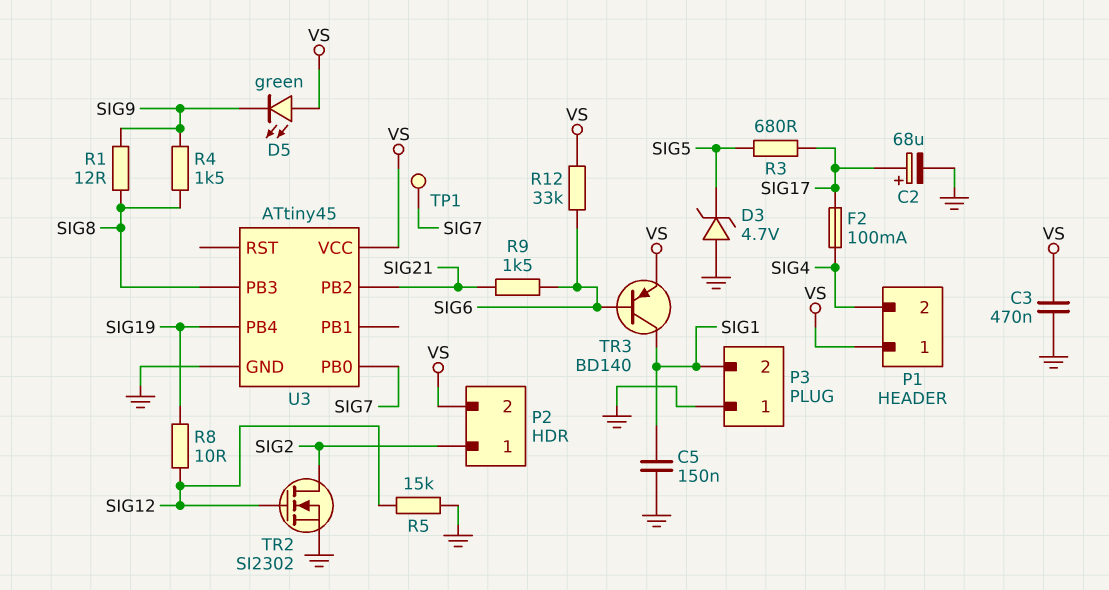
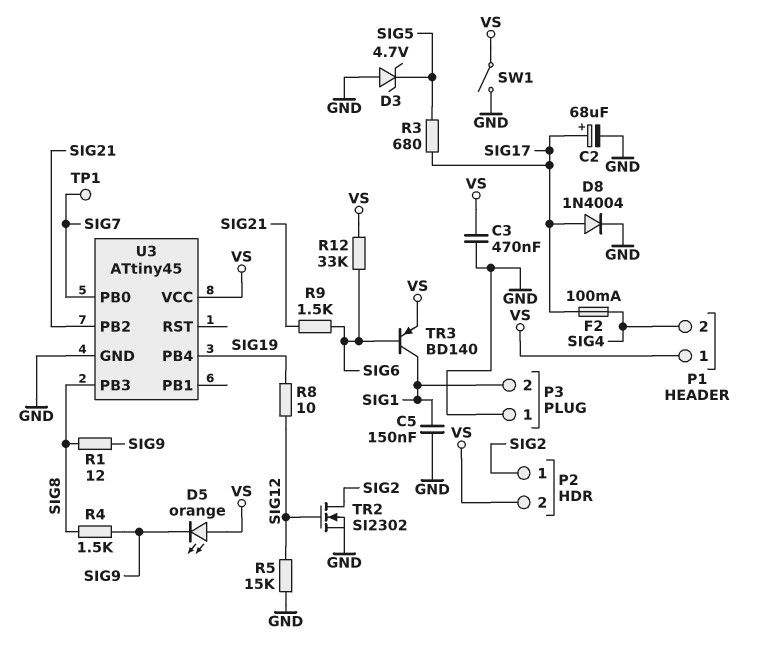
D5: LED green (A VS, K SIG9) -> LED orange (A VS, K SIG9)
D8: none -> diode 1N4004 (A SIG17, K GND)
SW1: none -> switch (GND, VS)

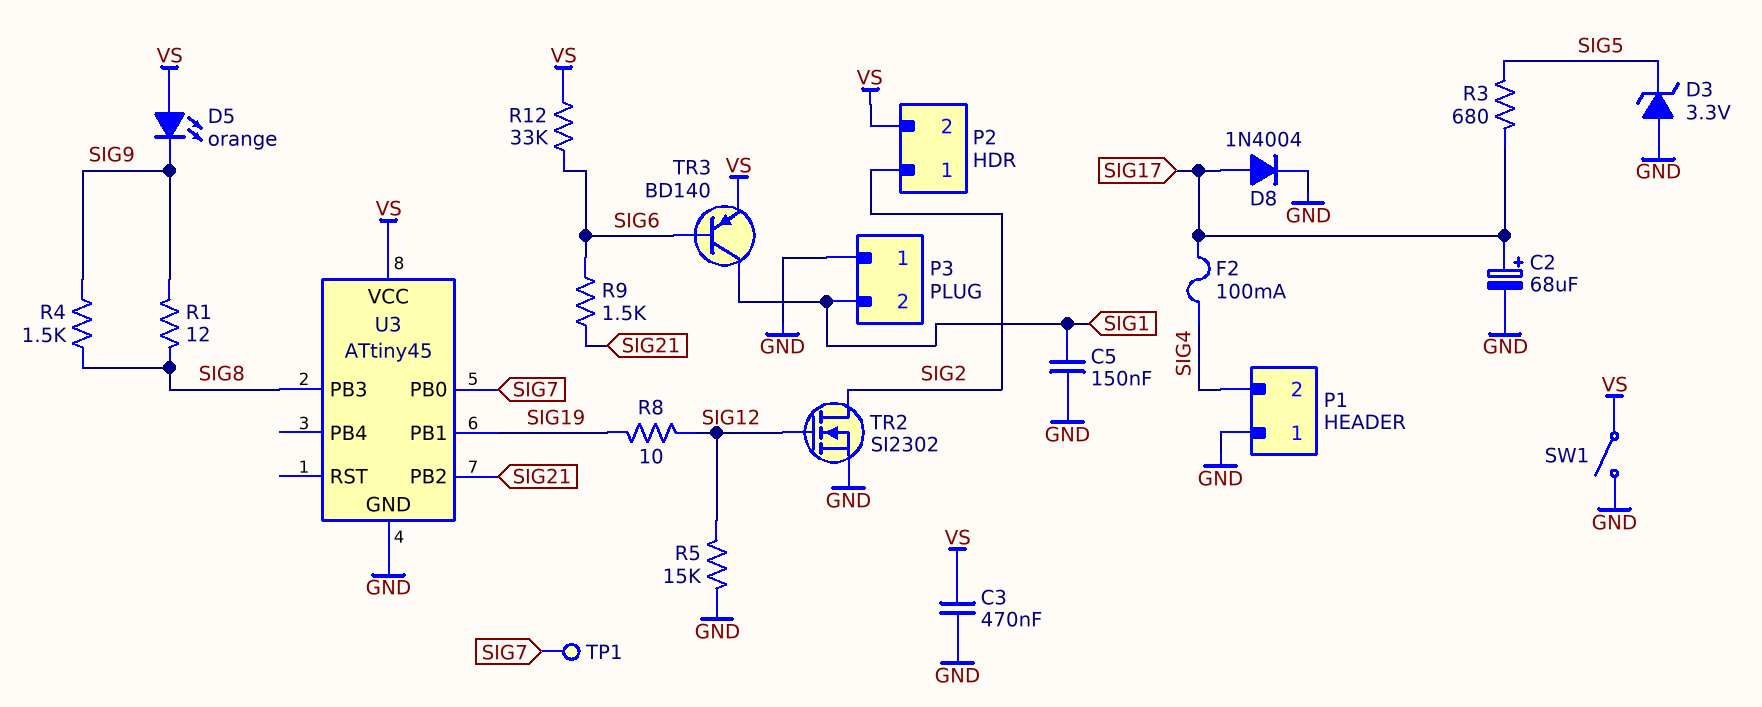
D3: zener 4.7V (A GND, K SIG5) -> zener 3.3V (A GND, K SIG5)
P1 pin 1: VS -> GND
U3 pin PB1: none -> SIG19
U3 pin PB4: SIG19 -> none

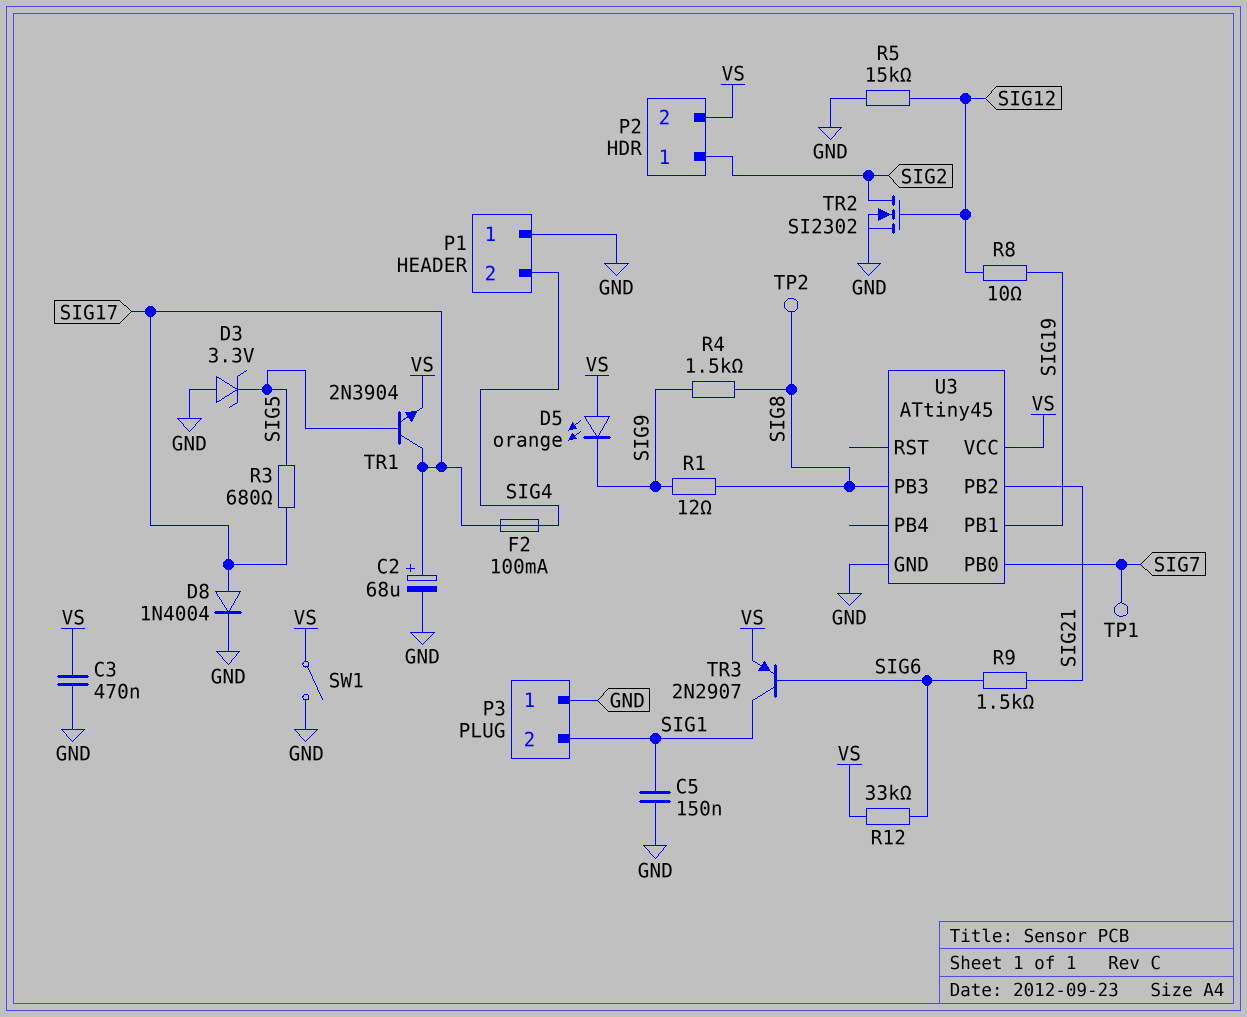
TP2: none -> test point (SIG8)
TR1: none -> NPN 2N3904 (B SIG5, C SIG17, E VS)
TR3: PNP BD140 (B SIG6, C SIG1, E VS) -> PNP 2N2907 (B SIG6, C SIG1, E VS)

